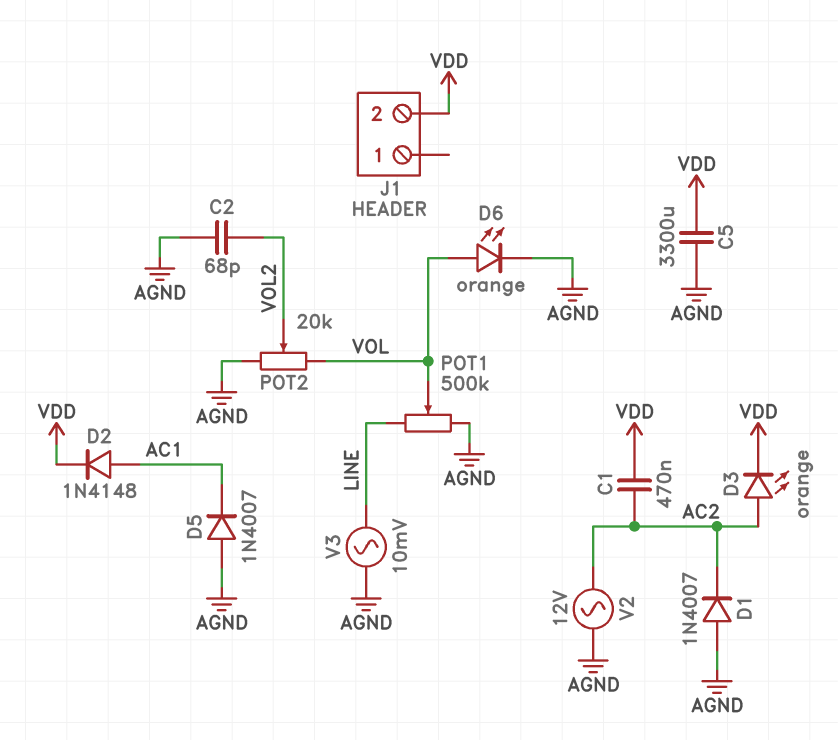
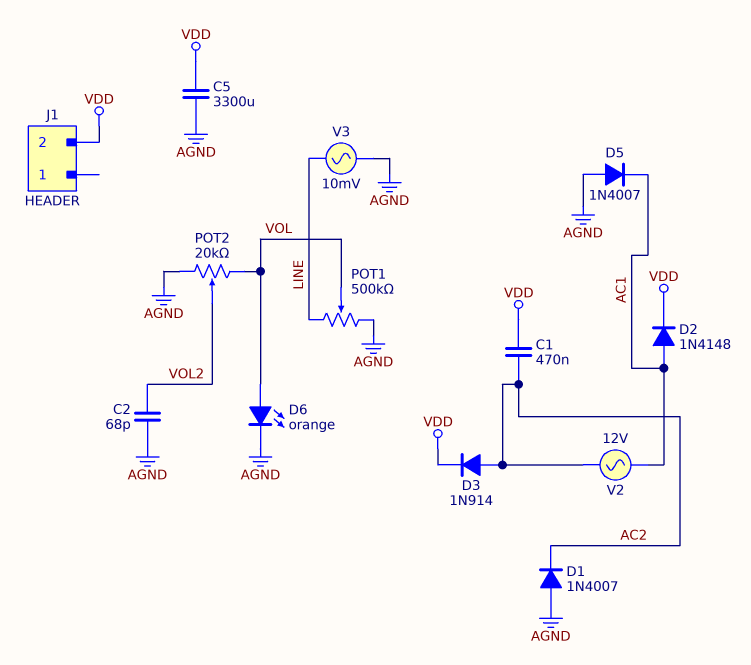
D3: LED orange (A AC2, K VDD) -> diode 1N914 (A AC2, K VDD)
V2: AC 12V (AC2, AGND) -> AC 12V (AC1, AC2)

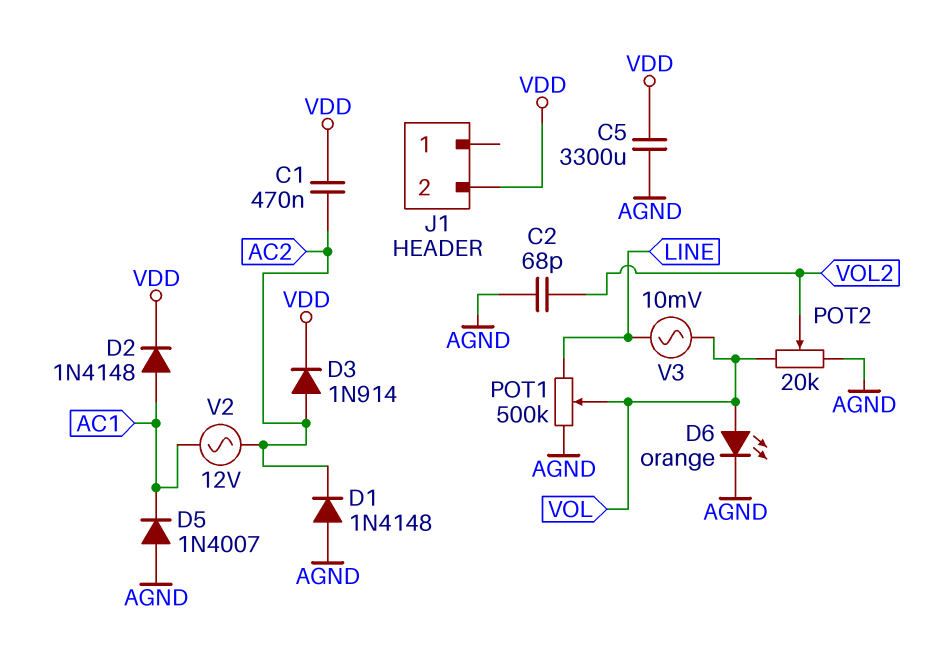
D1: diode 1N4007 (A AGND, K AC2) -> diode 1N4148 (A AGND, K AC2)
V3: AC 10mV (AGND, LINE) -> AC 10mV (LINE, VOL)

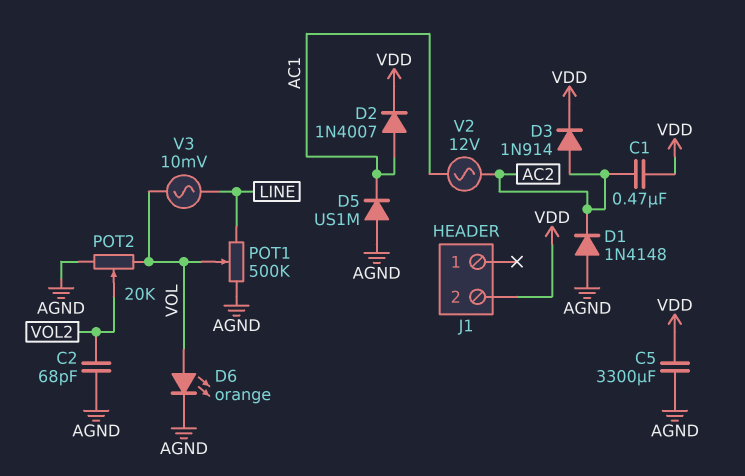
D2: diode 1N4148 (A AC1, K VDD) -> diode 1N4007 (A AC1, K VDD)
D5: diode 1N4007 (A AGND, K AC1) -> diode US1M (A AGND, K AC1)

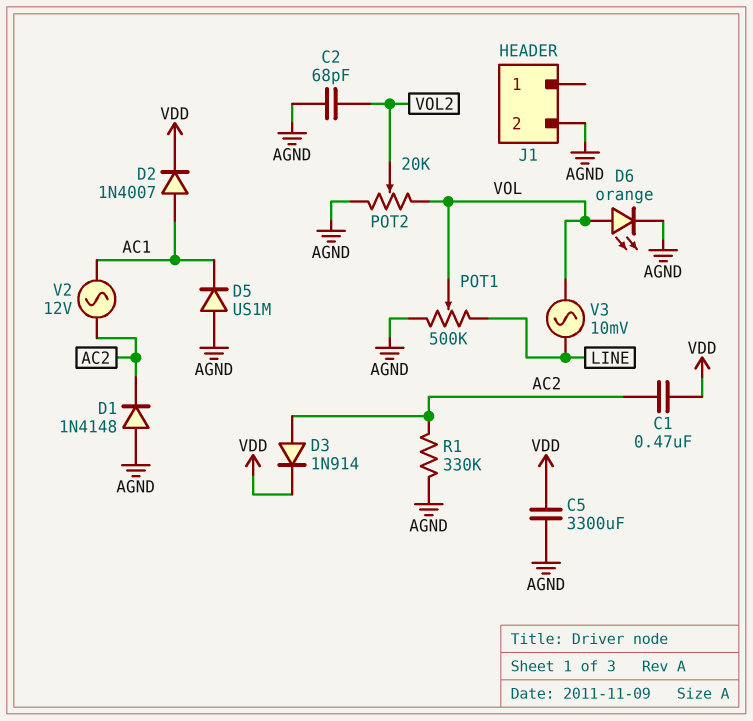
J1 pin 2: VDD -> AGND
R1: none -> 330k (AC2, AGND)

